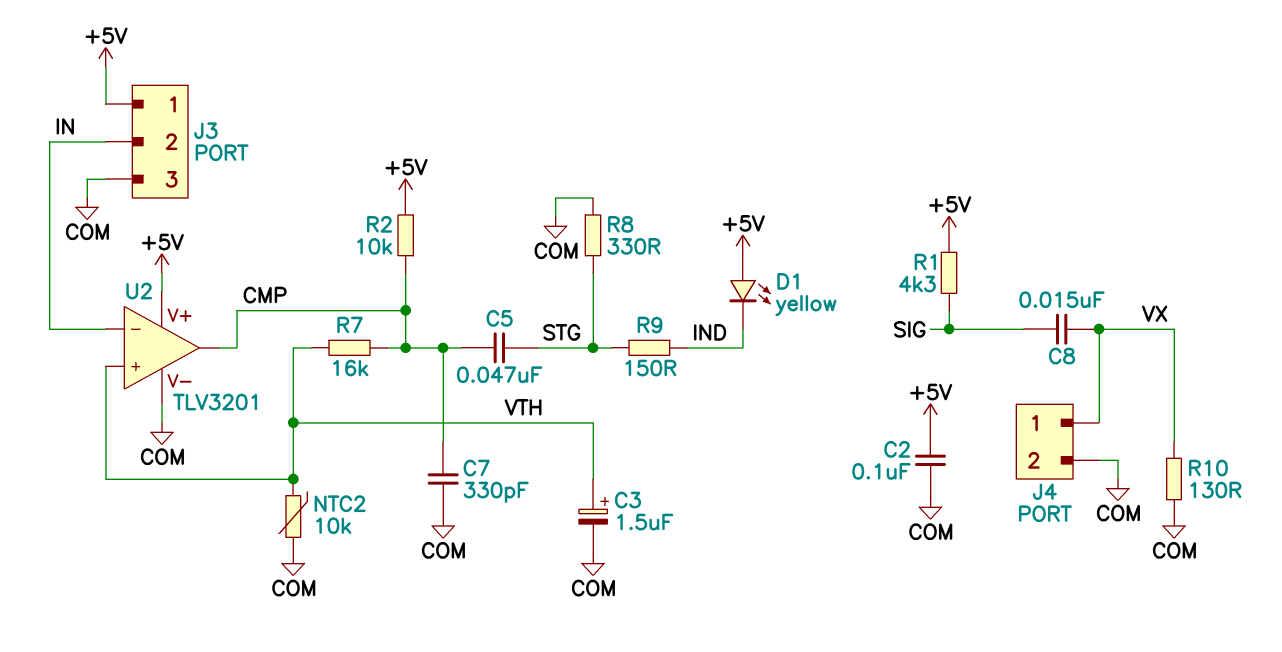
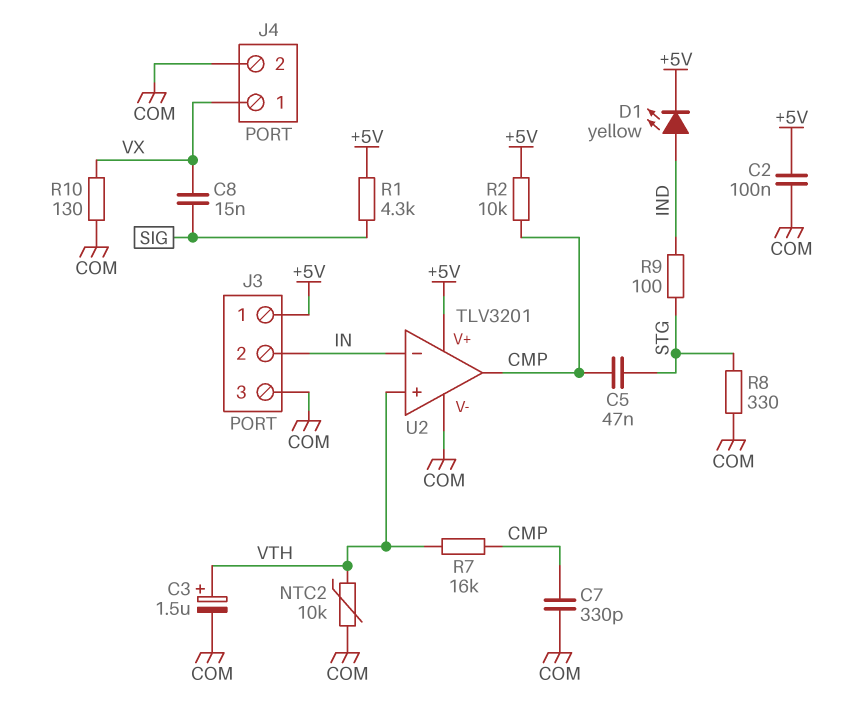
D1: LED yellow (A +5V, K IND) -> LED yellow (A IND, K +5V)
R9: 150 (IND, STG) -> 100 (IND, STG)

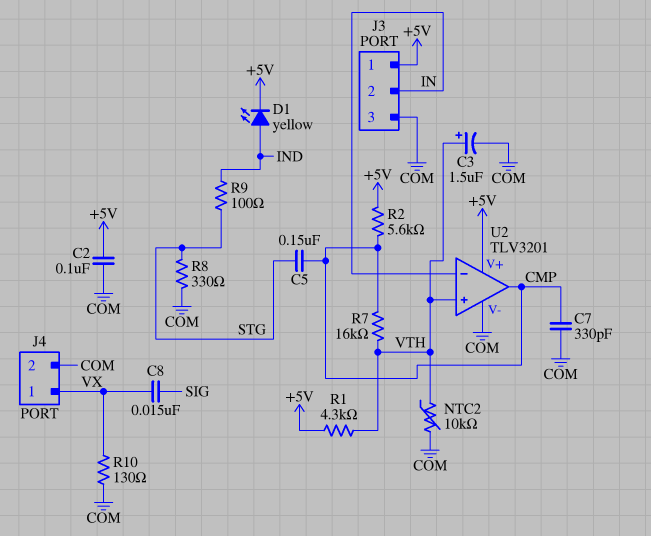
C5: 47nF (CMP, STG) -> 150nF (CMP, STG)
R1: 4.3k (+5V, SIG) -> 4.3k (+5V, VTH)
R2: 10k (+5V, CMP) -> 5.6k (+5V, CMP)

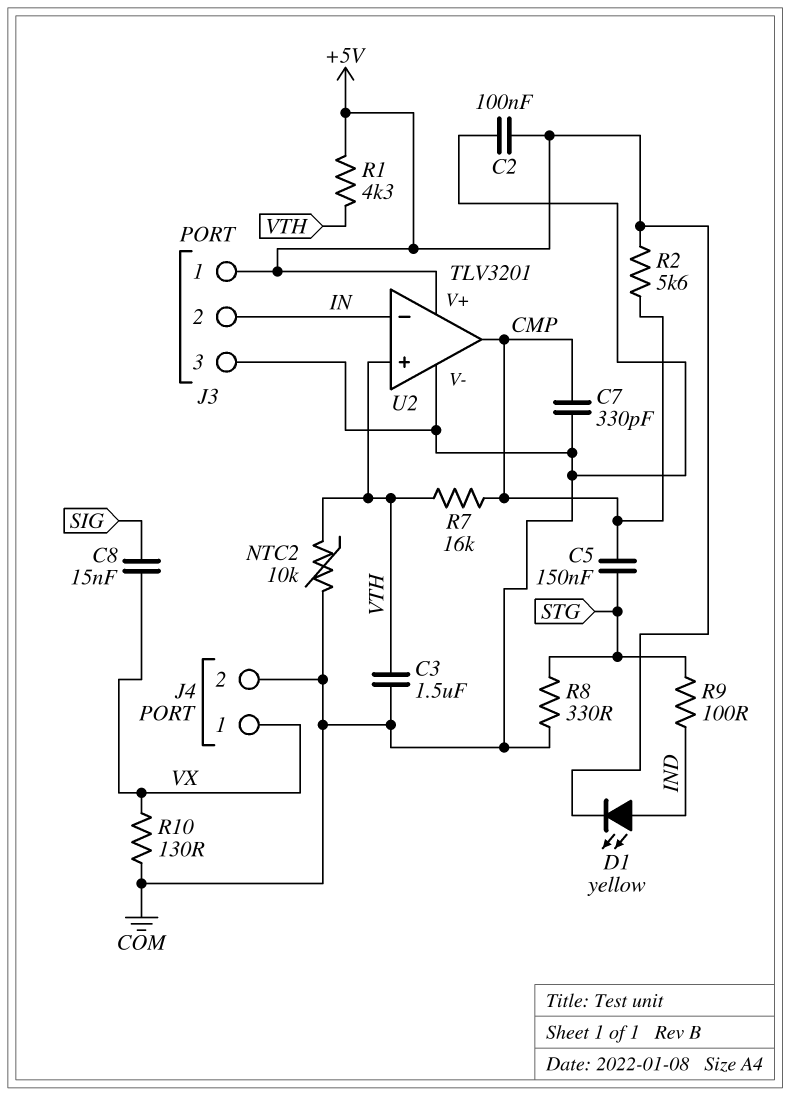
C3: 1.5uF (plus VTH, minus COM) -> 1.5uF (COM, VTH)

